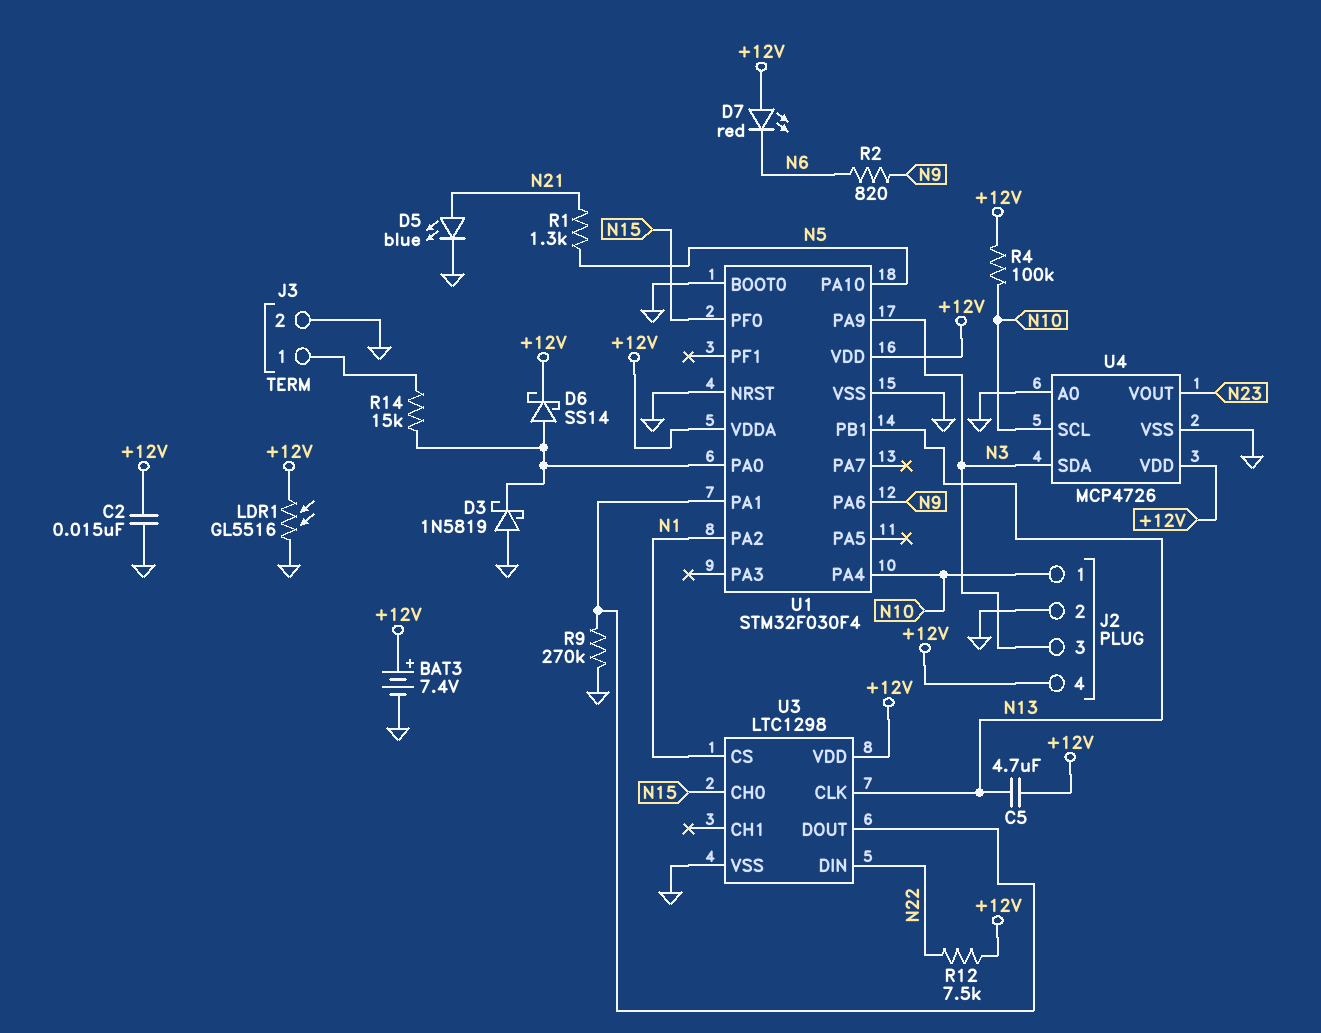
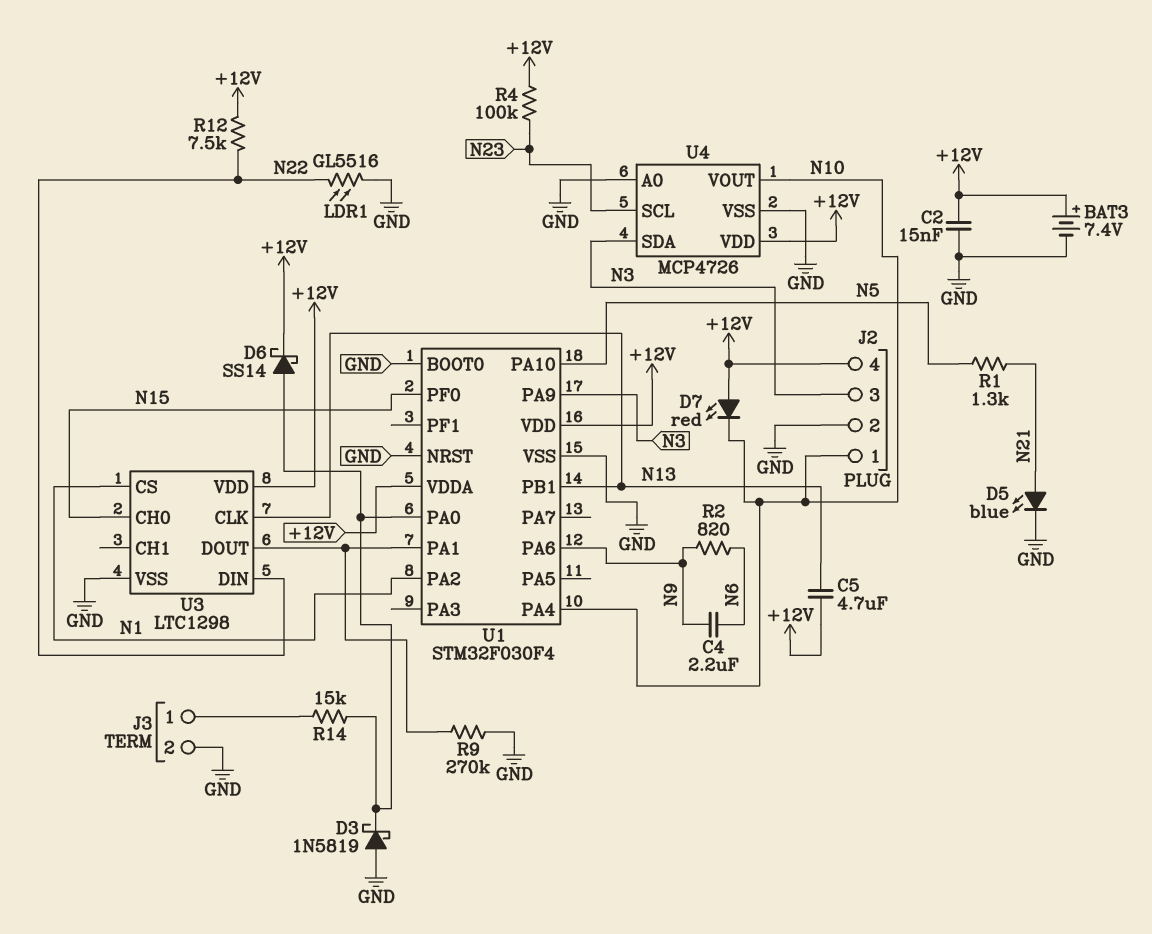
C4: none -> 2.2uF (N6, N9)
D7: LED red (A +12V, K N6) -> LED red (A +12V, K N10)
LDR1: GL5516 (+12V, GND) -> GL5516 (GND, N22)
R4: 100k (+12V, N10) -> 100k (+12V, N23)
U4 pin SCL: N10 -> N23
U4 pin VOUT: N23 -> N10

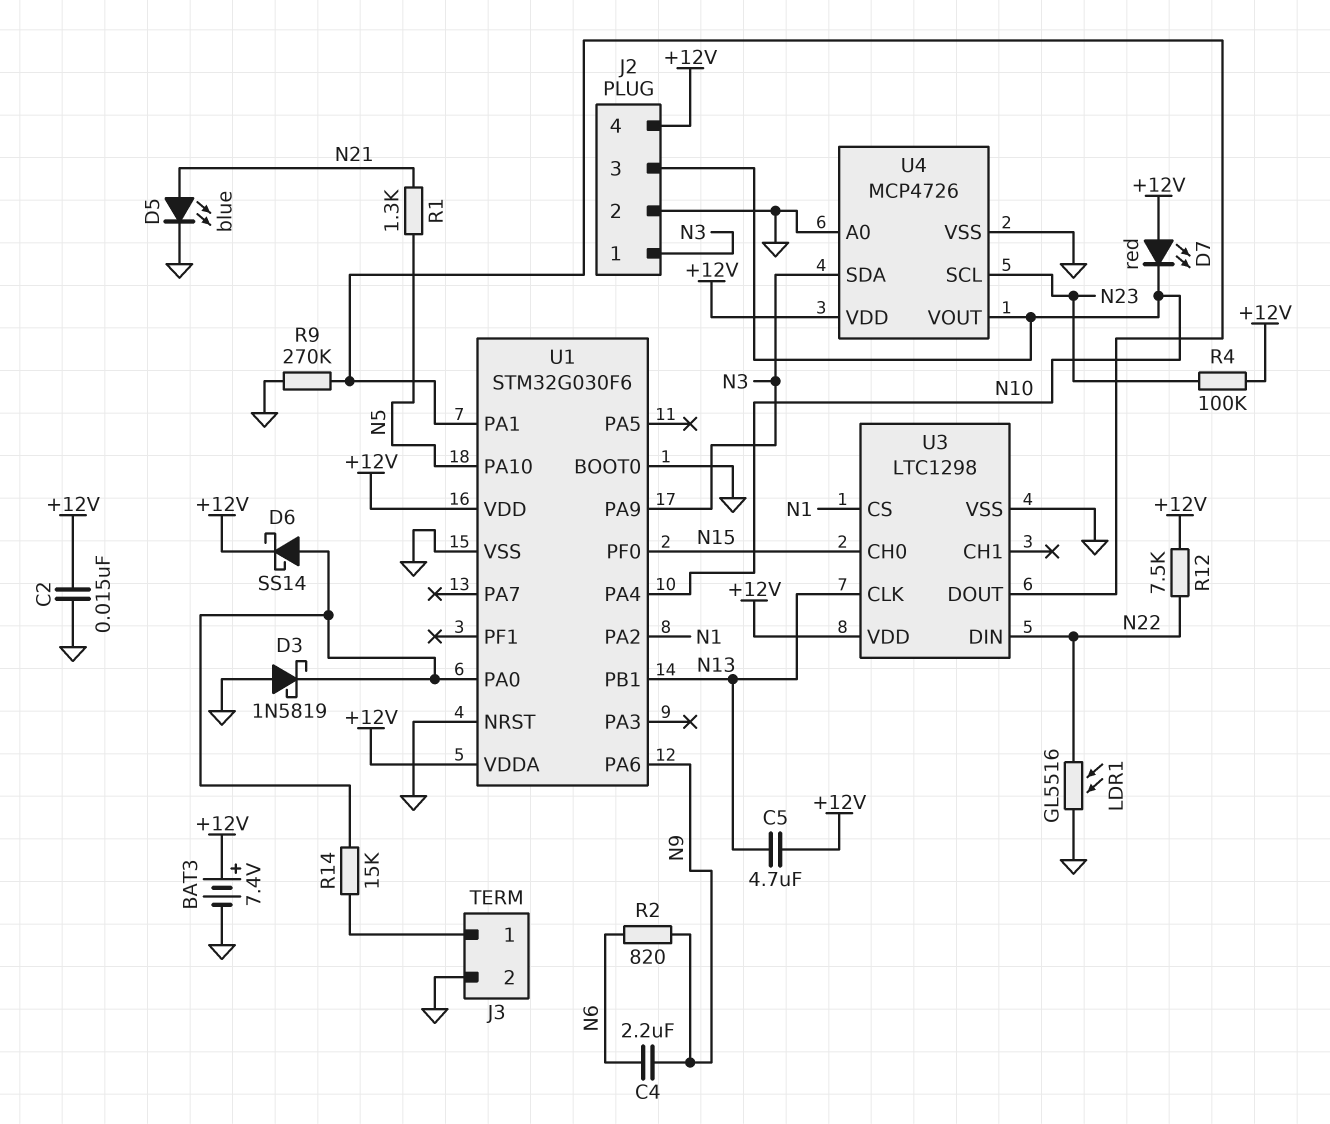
J2 pin 1: N10 -> N3
J2 pin 3: N3 -> N10
U1: STM32F030F4 -> STM32G030F6

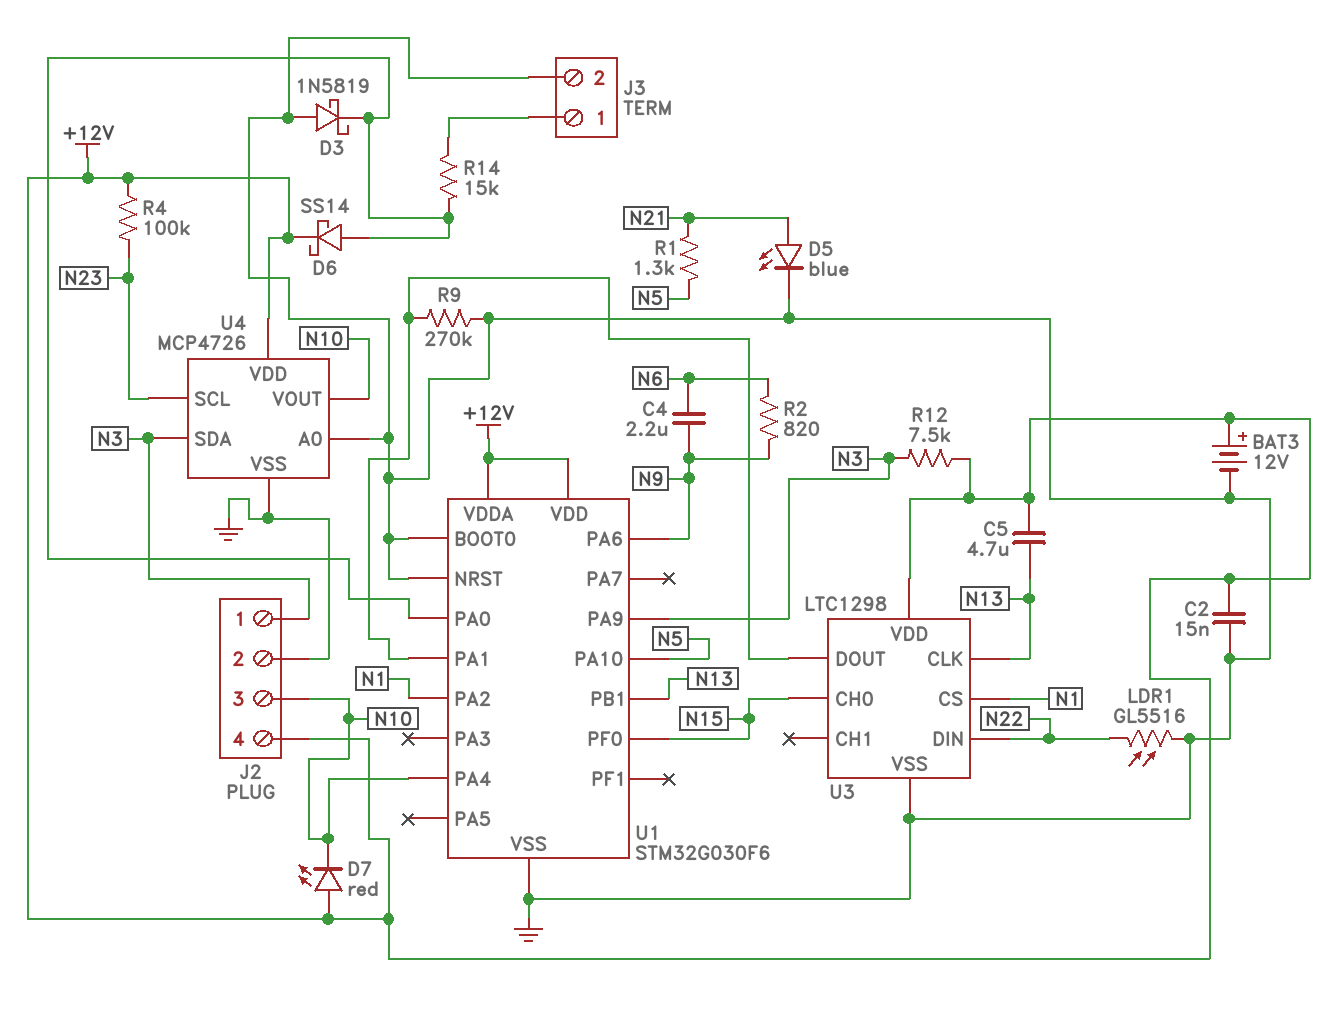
BAT3: 7.4V (plus +12V, minus GND) -> 12V (plus +12V, minus GND)
R12: 7.5k (+12V, N22) -> 7.5k (+12V, N3)

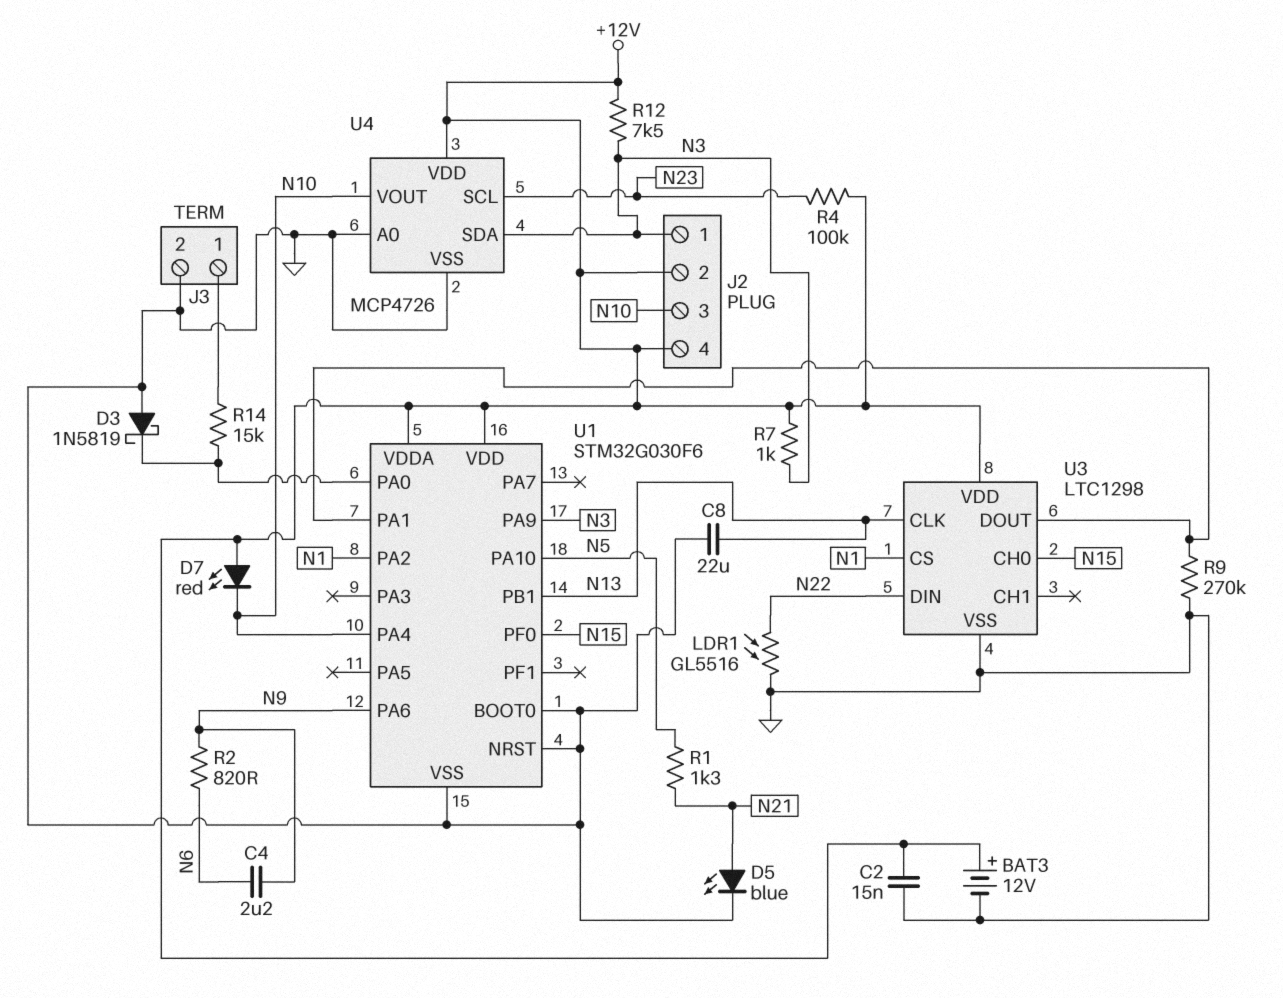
C5: 4.7uF (+12V, N13) -> none
C8: none -> 22uF (GND, N13)
D6: schottky SS14 (A U1/PA0, K +12V) -> none
J2 pin 2: GND -> +12V
R7: none -> 1k (+12V, N3)

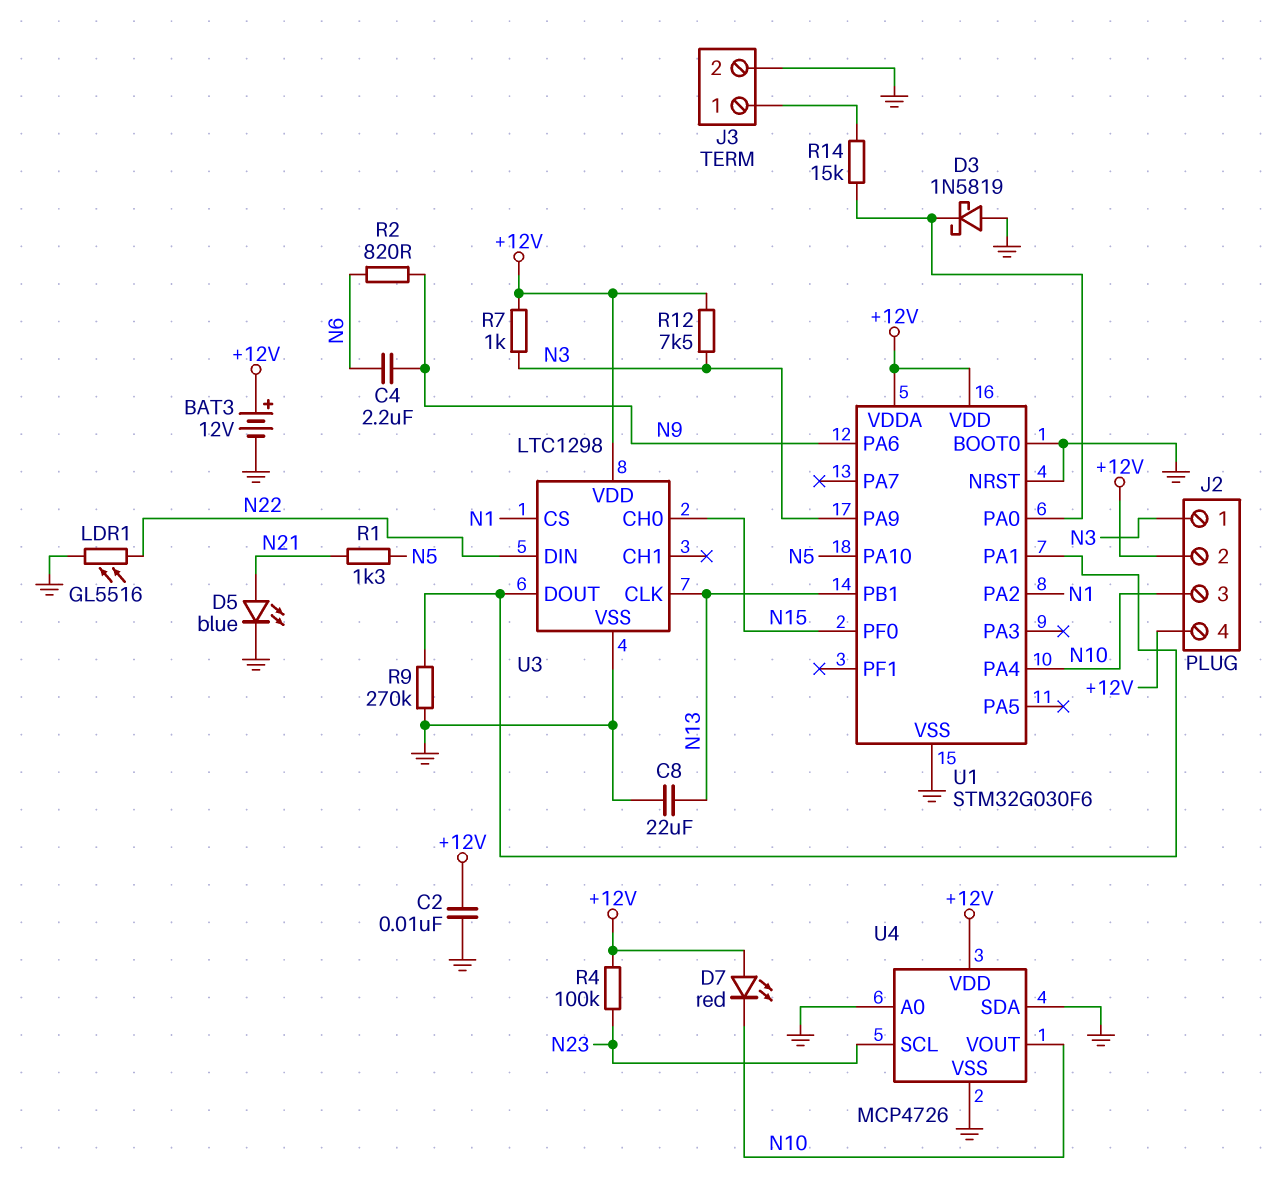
C2: 15nF (+12V, GND) -> 10nF (+12V, GND)
U4 pin SDA: N3 -> GND

